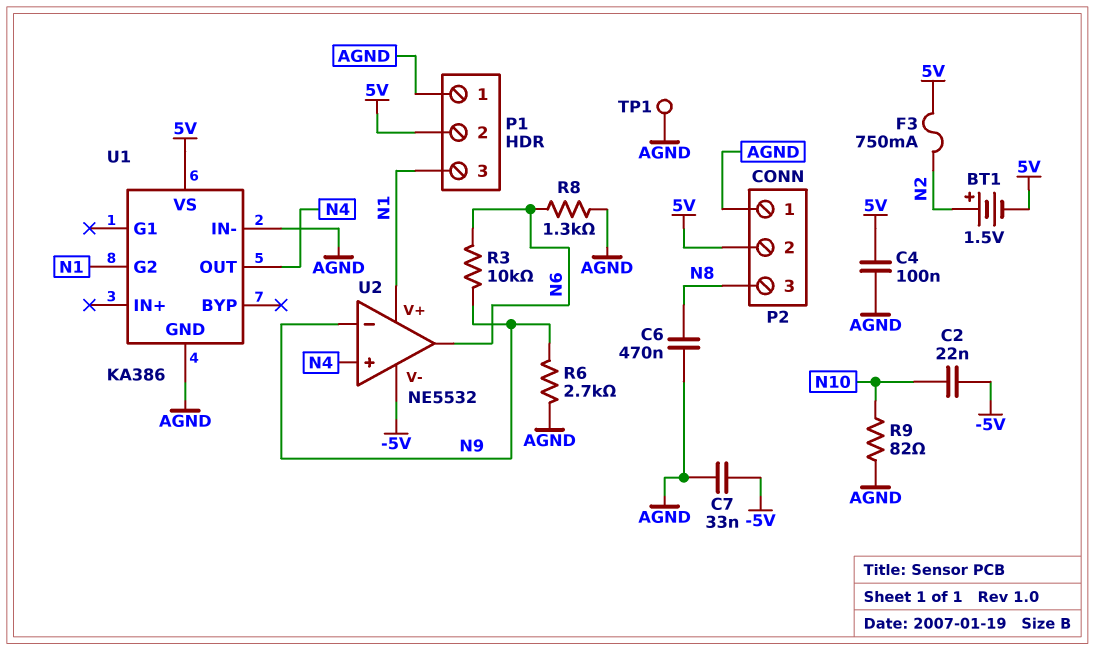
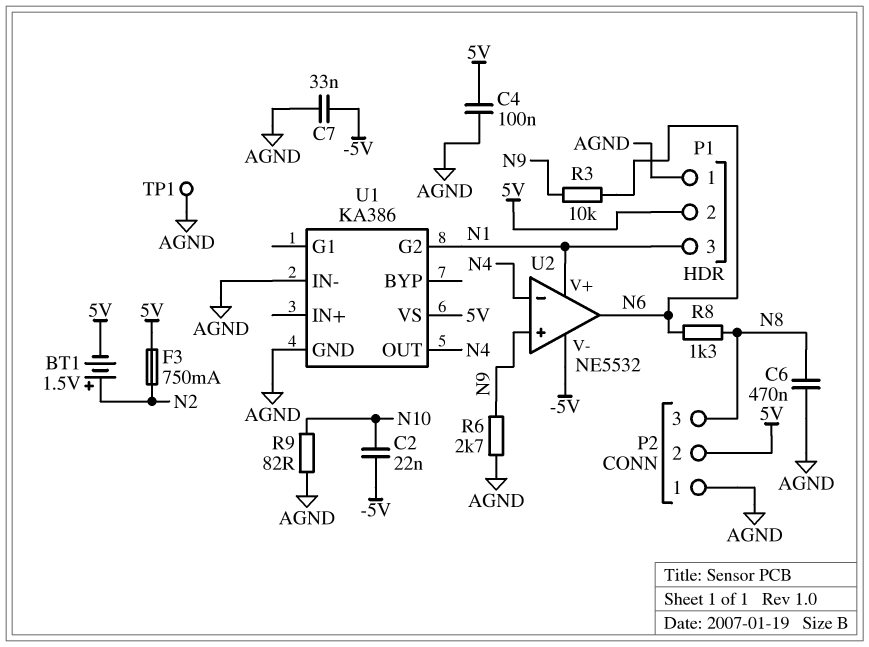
R8: 1.3k (AGND, N6) -> 1.3k (N6, N8)
U2 pin in+: N4 -> N9
U2 pin in-: N9 -> N4

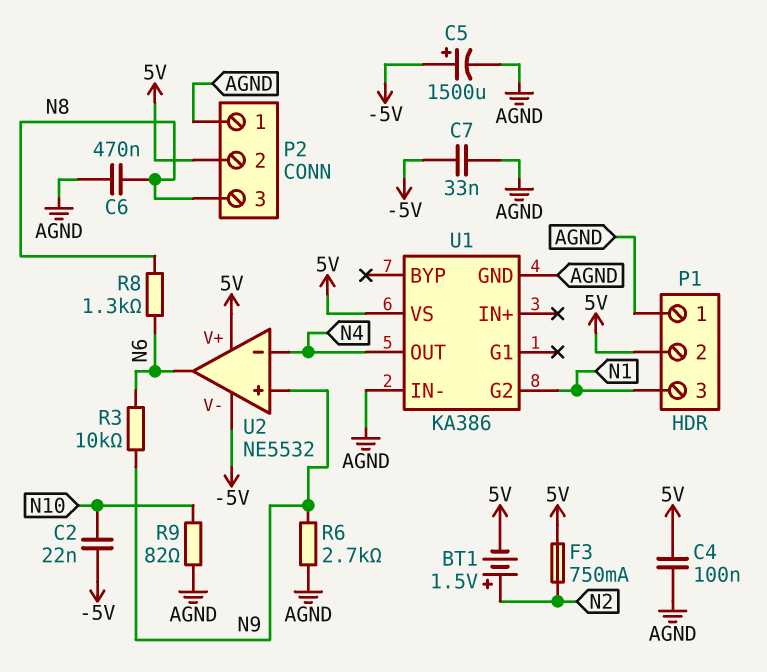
C5: none -> 1500uF (plus -5V, minus AGND)
TP1: test point (AGND) -> none
U2 pin V+: N1 -> 5V

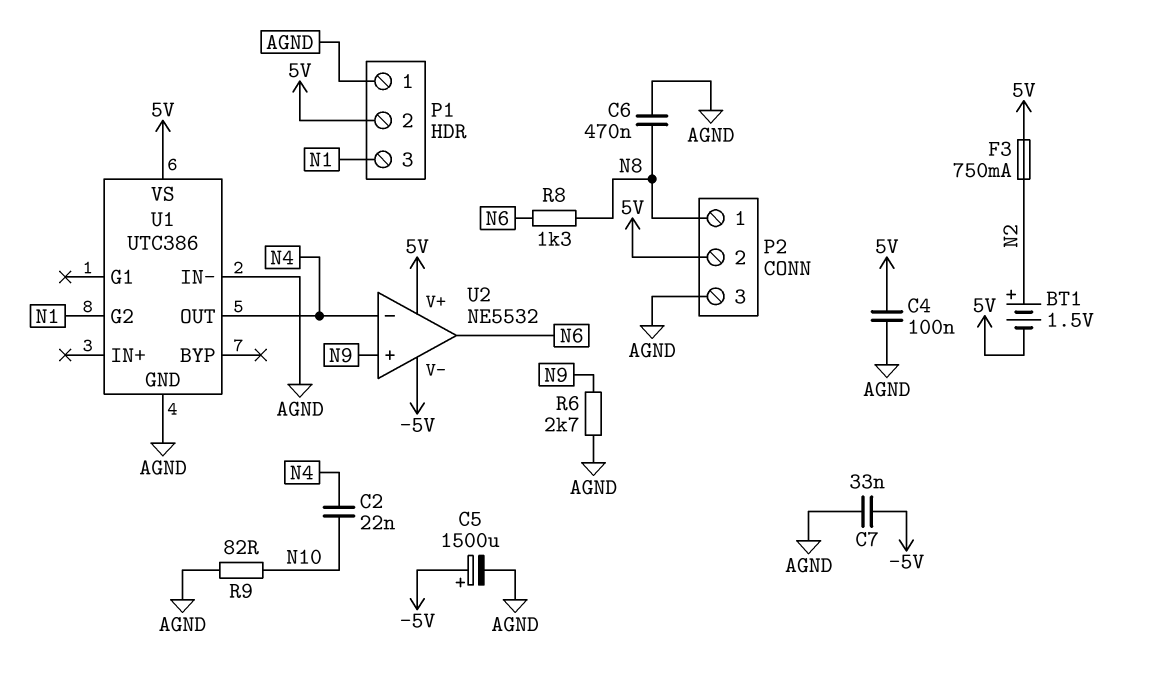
C2: 22nF (-5V, N10) -> 22nF (N4, N10)
P2 pin 1: AGND -> N8
P2 pin 3: N8 -> AGND
R3: 10k (N6, N9) -> none
U1: KA386 -> UTC386

